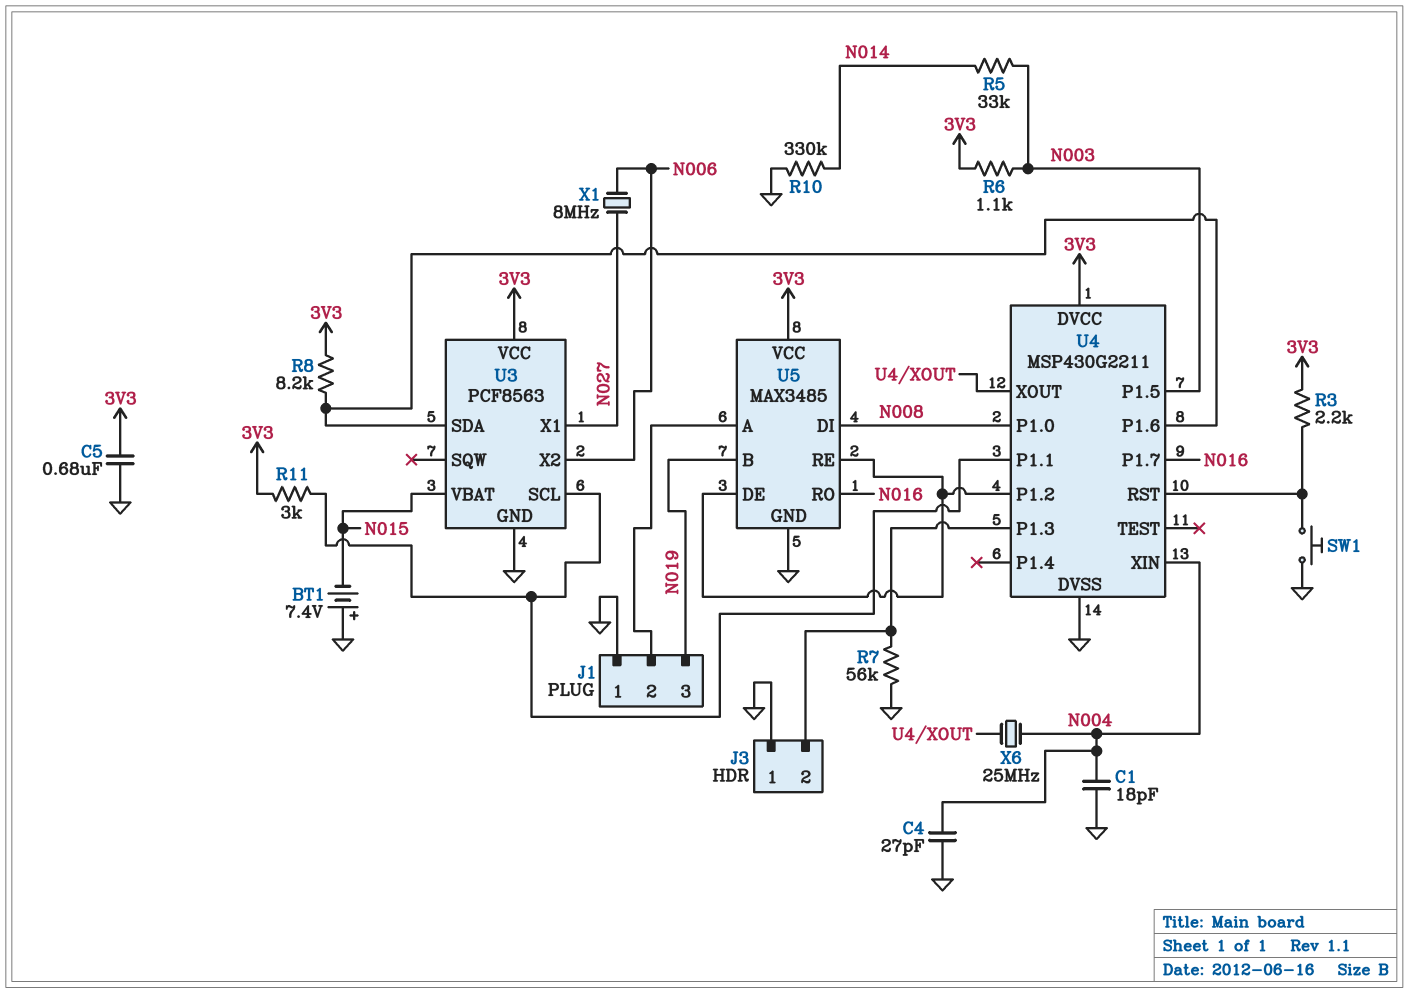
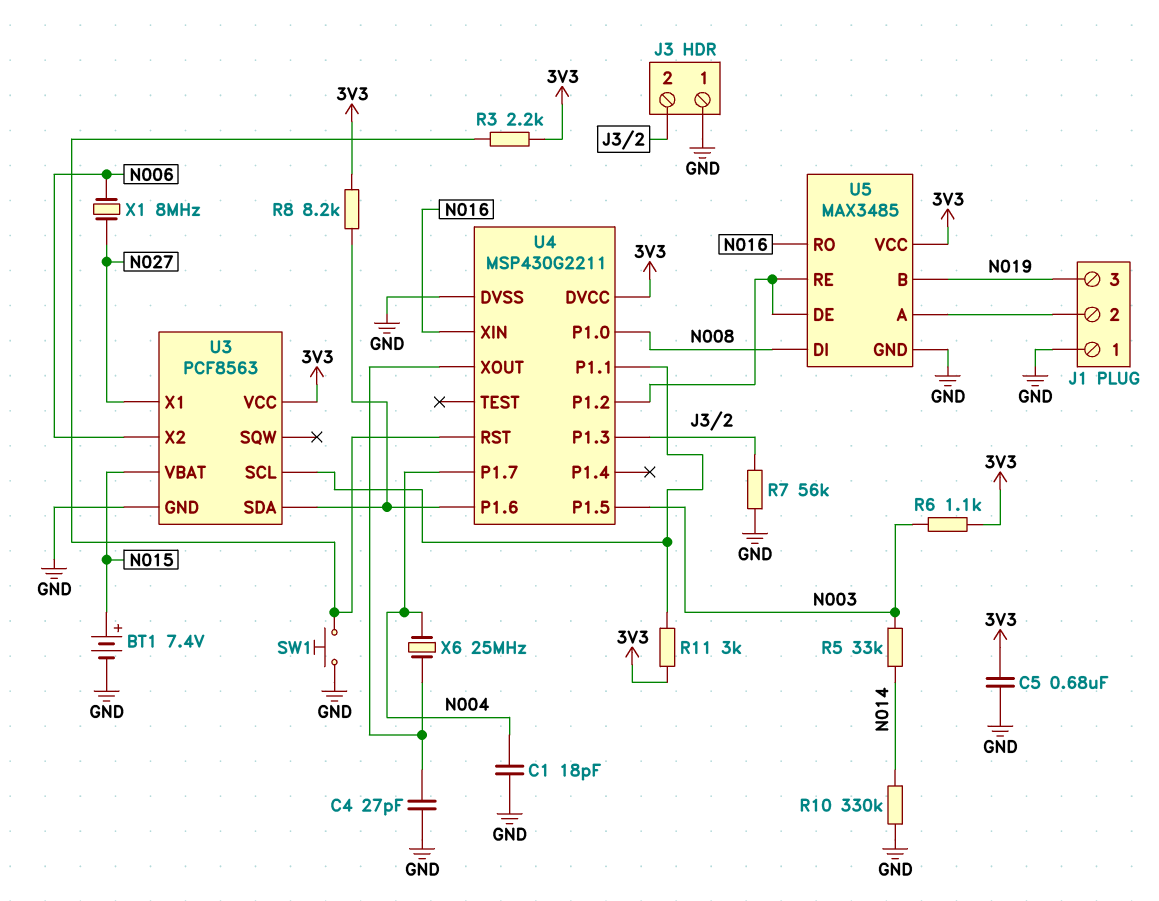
BT1: 7.4V (plus GND, minus N015) -> 7.4V (plus N015, minus GND)
C4: 27pF (GND, N004) -> 27pF (GND, U4/XOUT)
U4 pin P1.7: N016 -> N004
U4 pin XIN: N004 -> N016

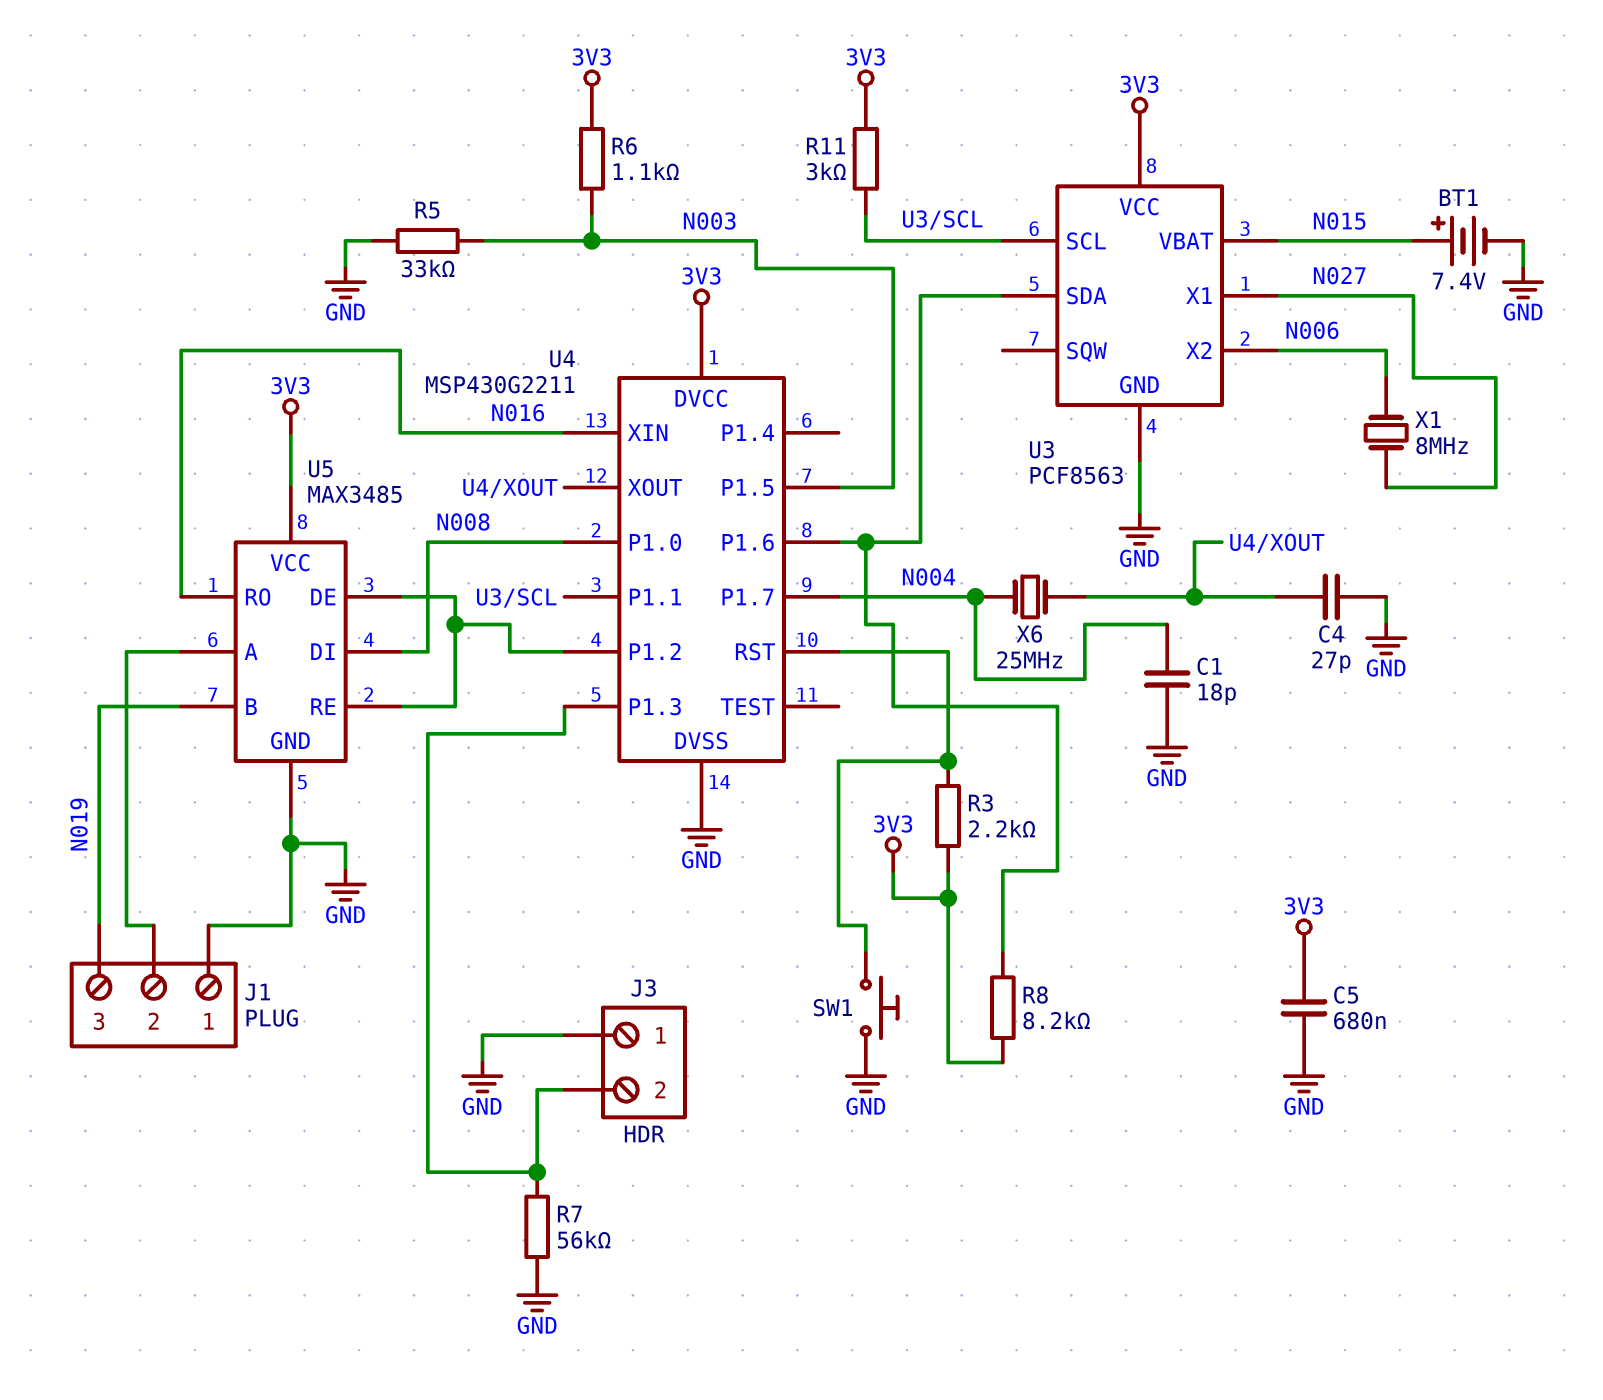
R5: 33k (N003, N014) -> 33k (GND, N003)
R10: 330k (GND, N014) -> none

